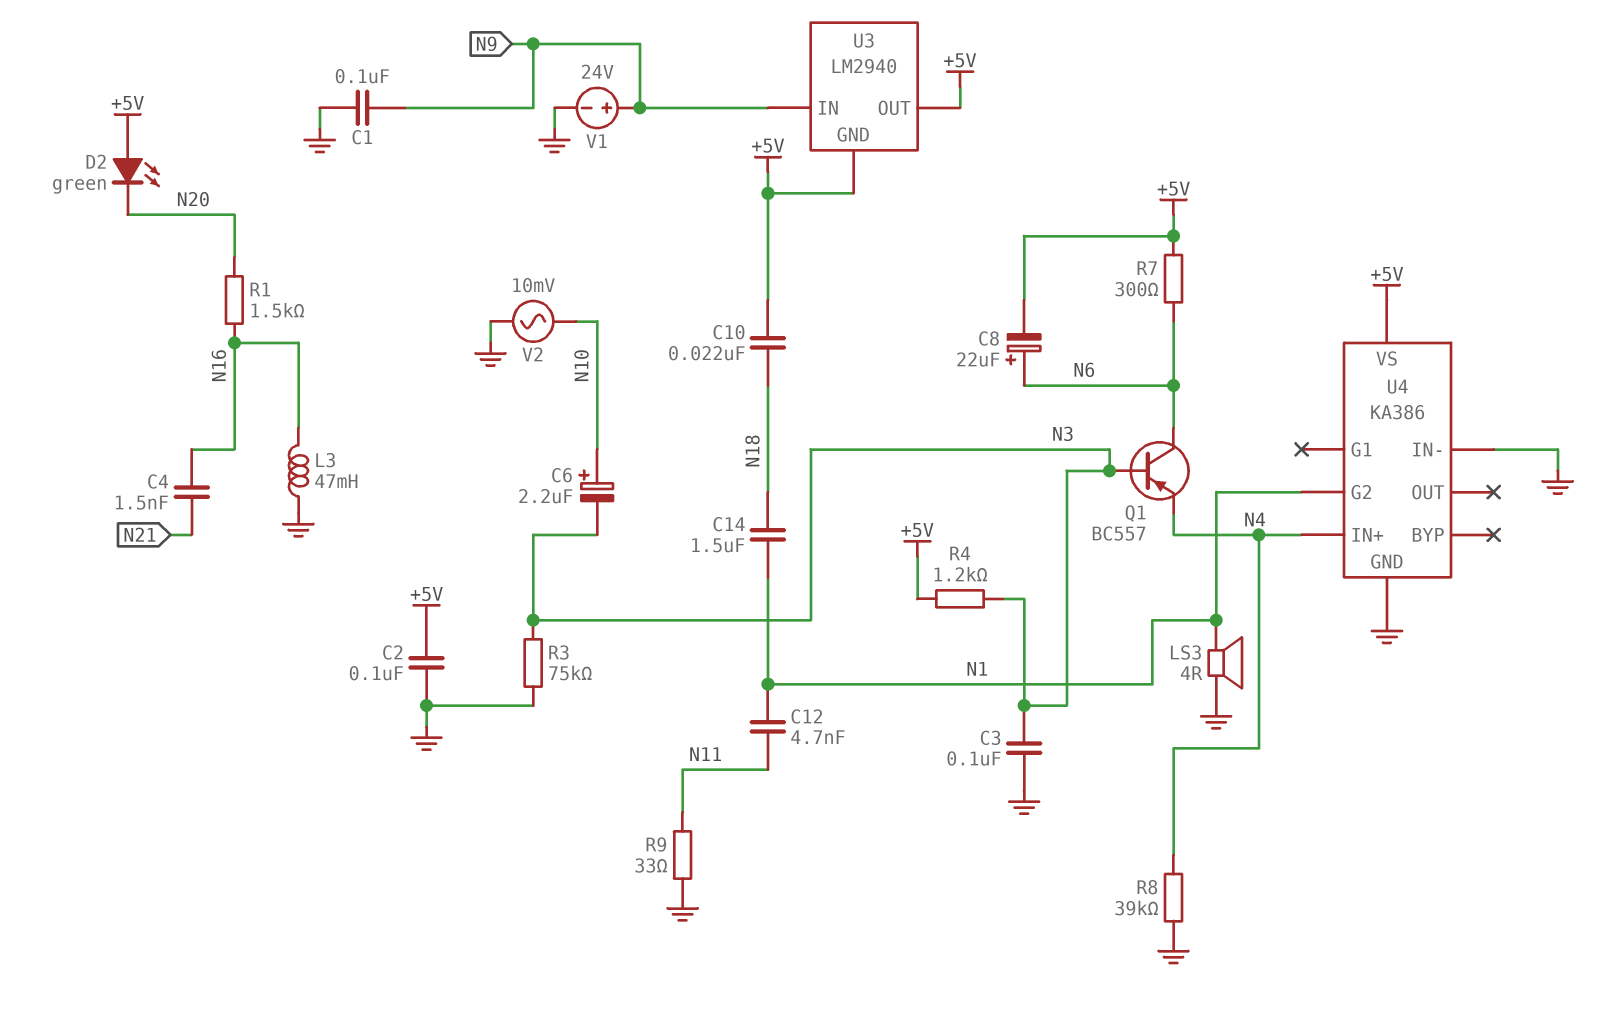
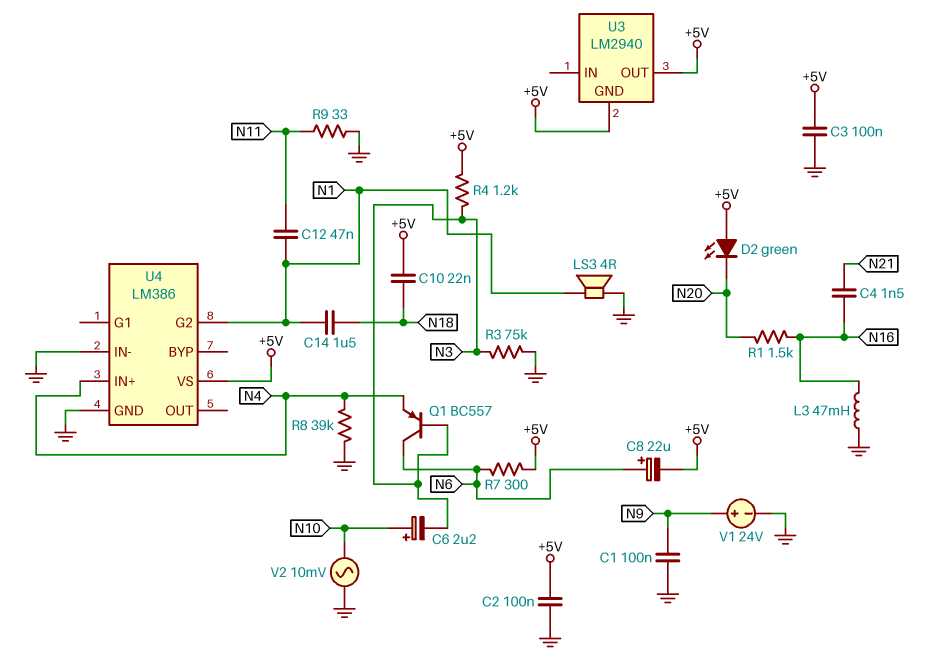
C3: 100nF (GND, N3) -> 100nF (+5V, GND)
C12: 4.7nF (N1, N11) -> 47nF (N1, N11)
U3 pin IN: N9 -> none
U4: KA386 -> LM386

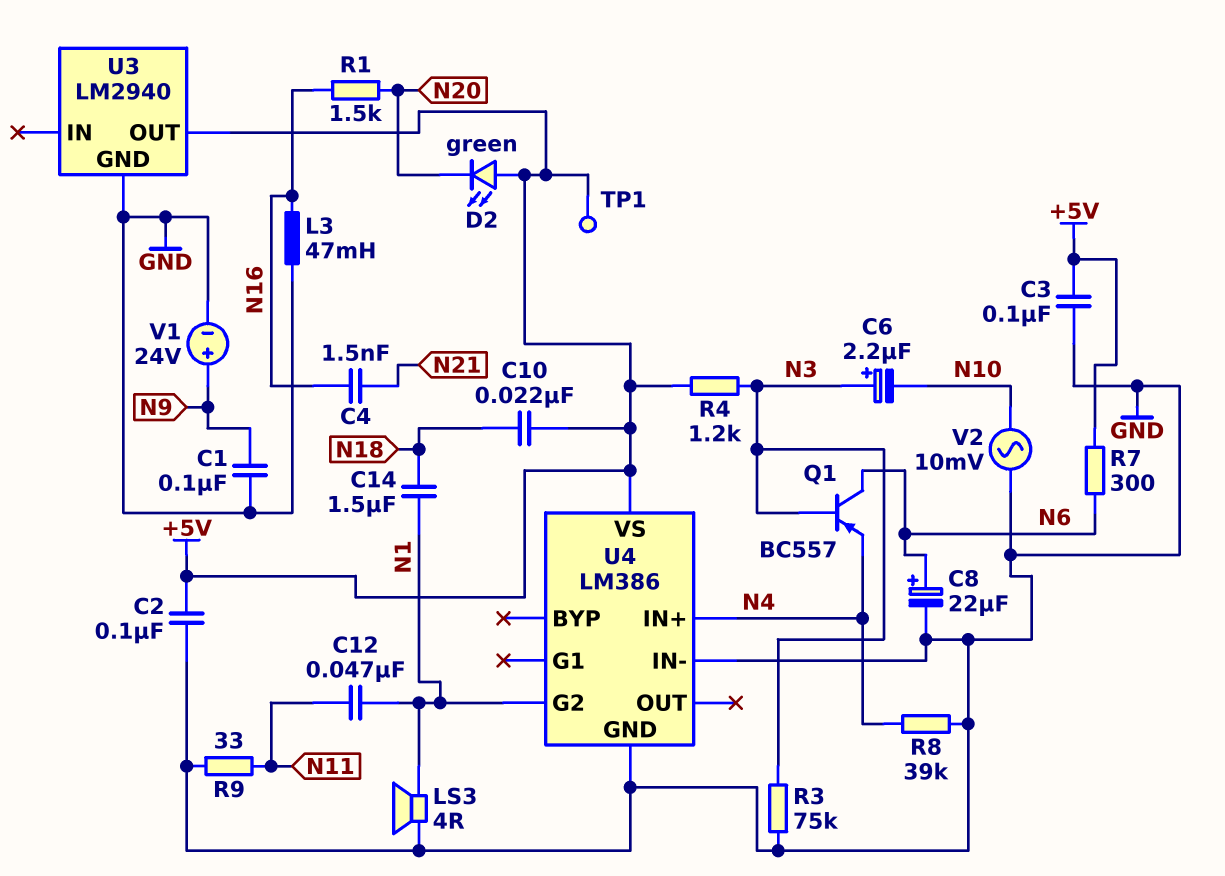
C6: 2.2uF (plus N10, minus N3) -> 2.2uF (plus N3, minus N10)
C8: 22uF (plus N6, minus +5V) -> 22uF (plus N6, minus GND)
TP1: none -> test point (+5V)
U3 pin GND: +5V -> GND

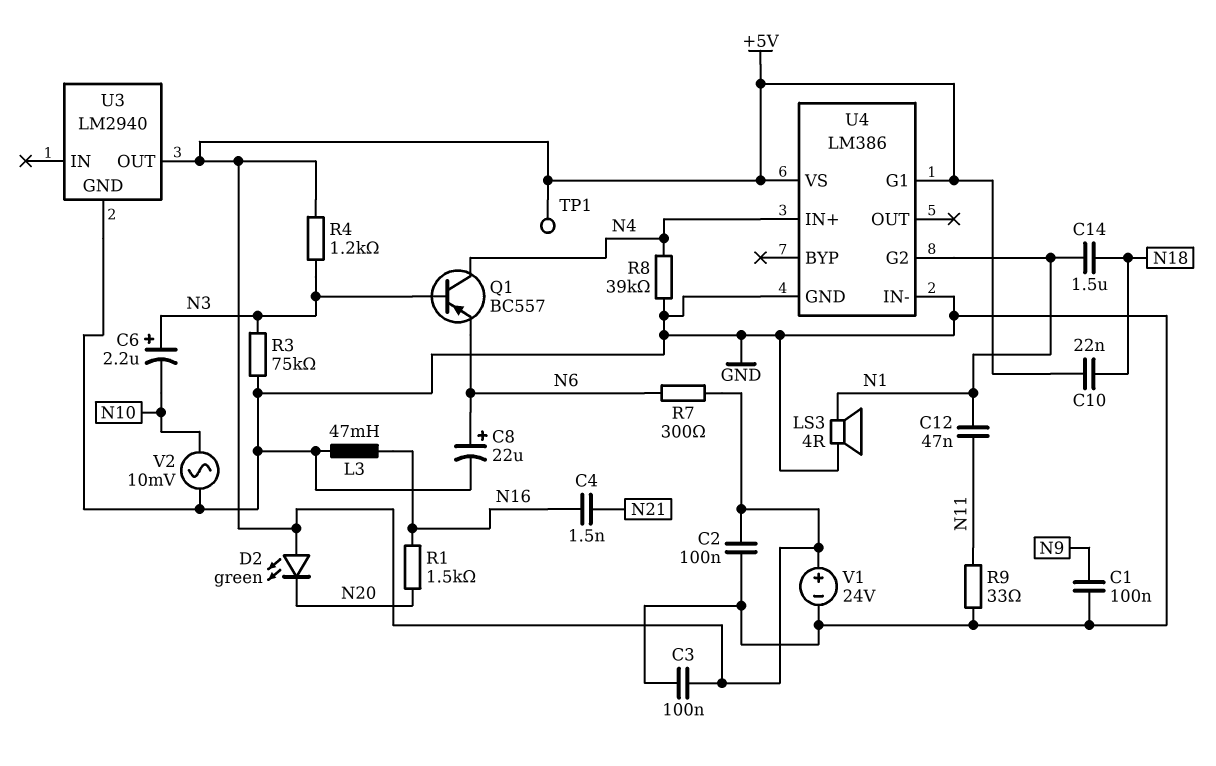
Q1: PNP BC557 (B N3, C N6, E N4) -> PNP BC557 (B N3, C N4, E N6)
U4 pin G1: none -> +5V
V1: 24V (plus N9, minus GND) -> 24V (plus +5V, minus GND)

